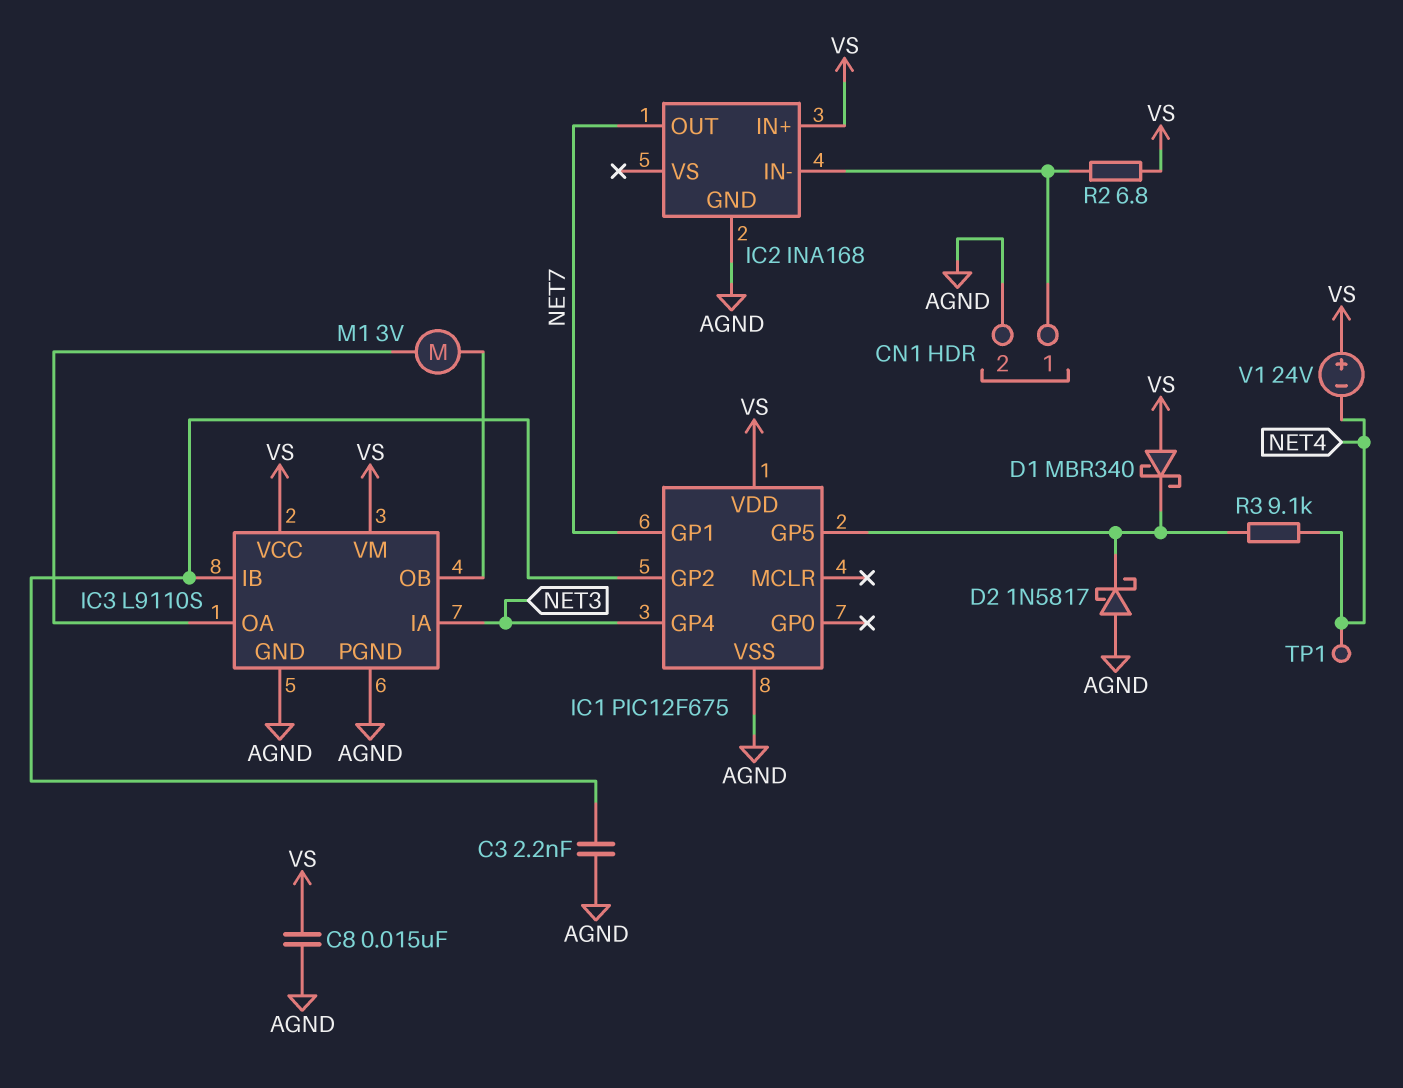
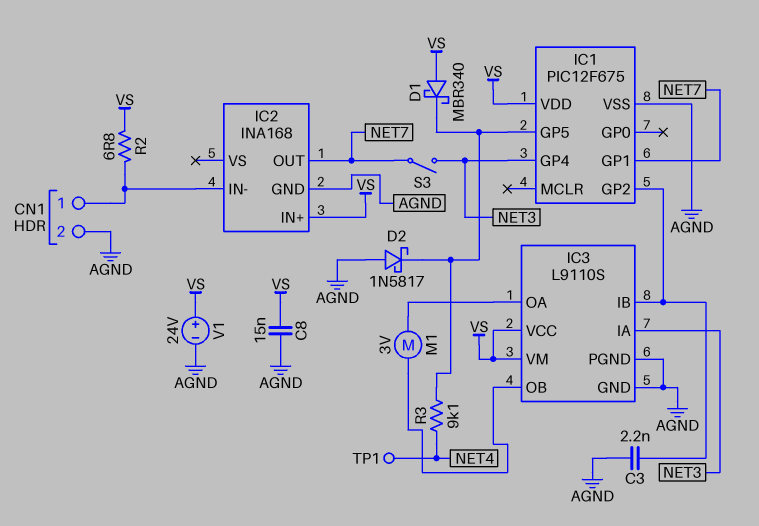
S3: none -> switch (NET3, NET7)
V1: 24V (plus VS, minus NET4) -> 24V (plus VS, minus AGND)

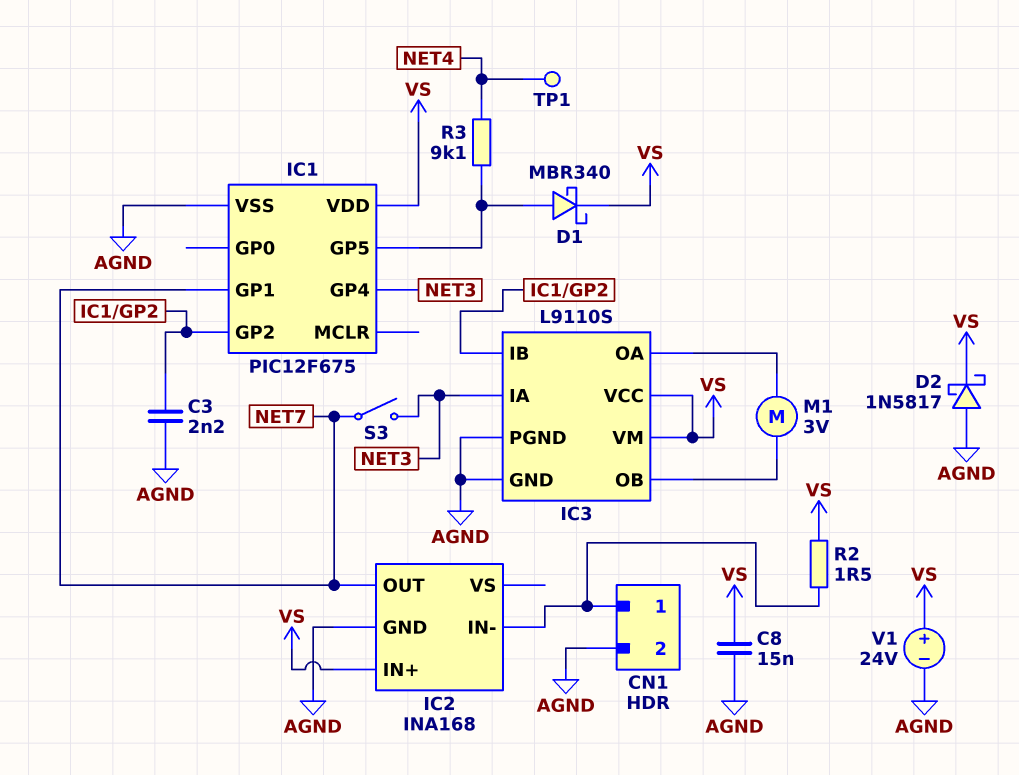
D1: schottky MBR340 (A VS, K IC1/GP5) -> schottky MBR340 (A IC1/GP5, K VS)
D2: schottky 1N5817 (A AGND, K IC1/GP5) -> schottky 1N5817 (A AGND, K VS)
R2: 6.8 (CN1/1, VS) -> 1.5 (CN1/1, VS)

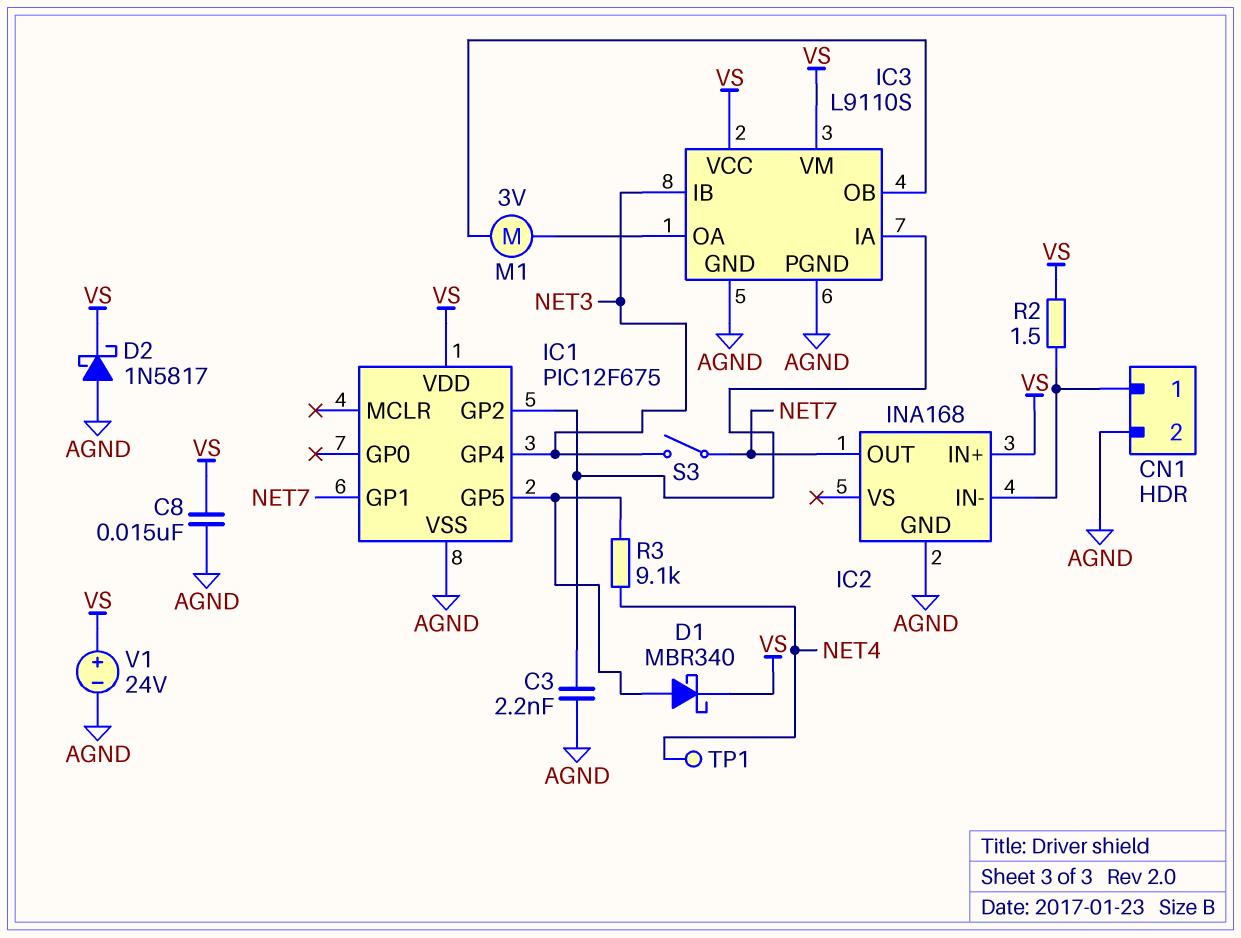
IC3 pin IA: NET3 -> IC1/GP2
IC3 pin IB: IC1/GP2 -> NET3

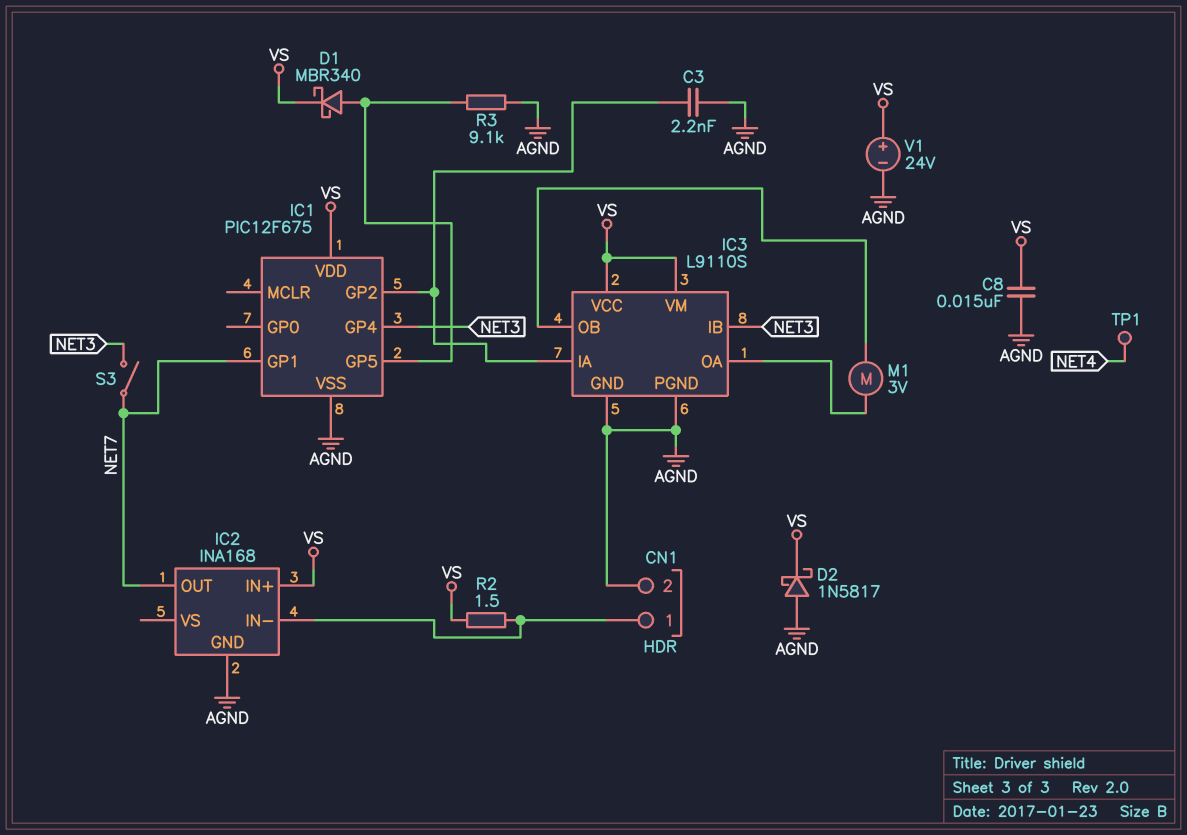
R3: 9.1k (IC1/GP5, NET4) -> 9.1k (AGND, IC1/GP5)

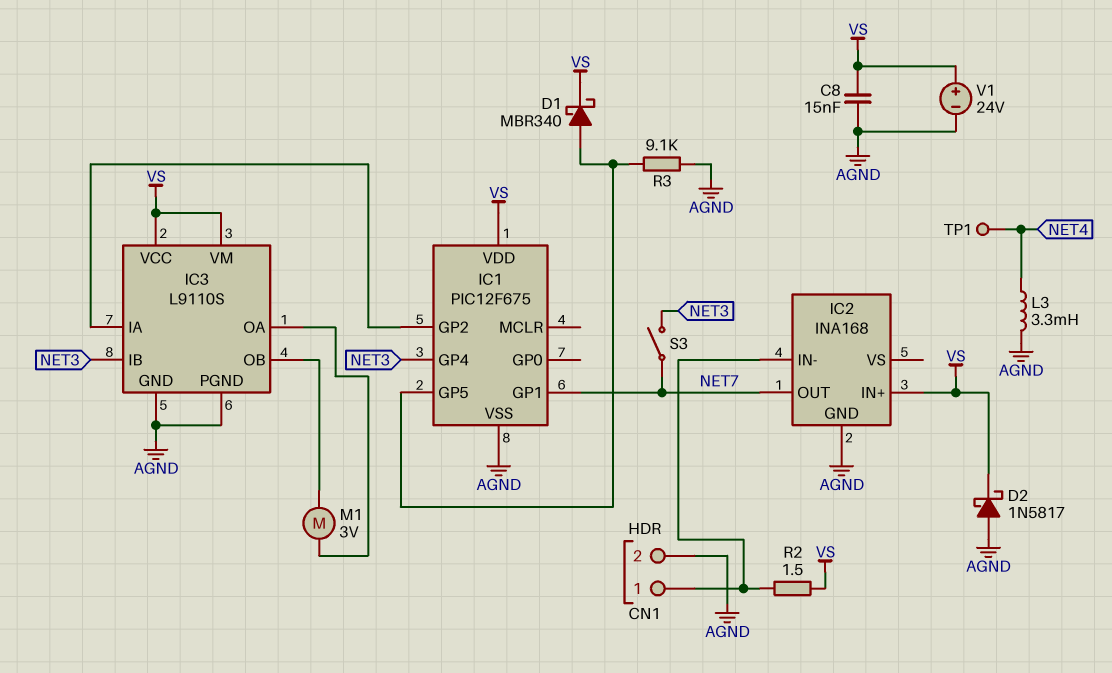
C3: 2.2nF (AGND, IC1/GP2) -> none
L3: none -> 3.3mH (AGND, NET4)

